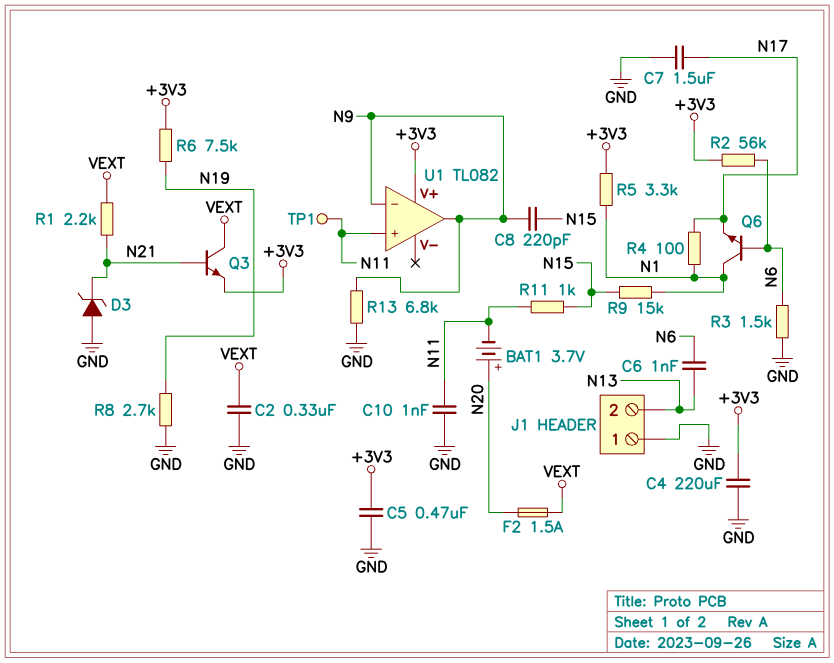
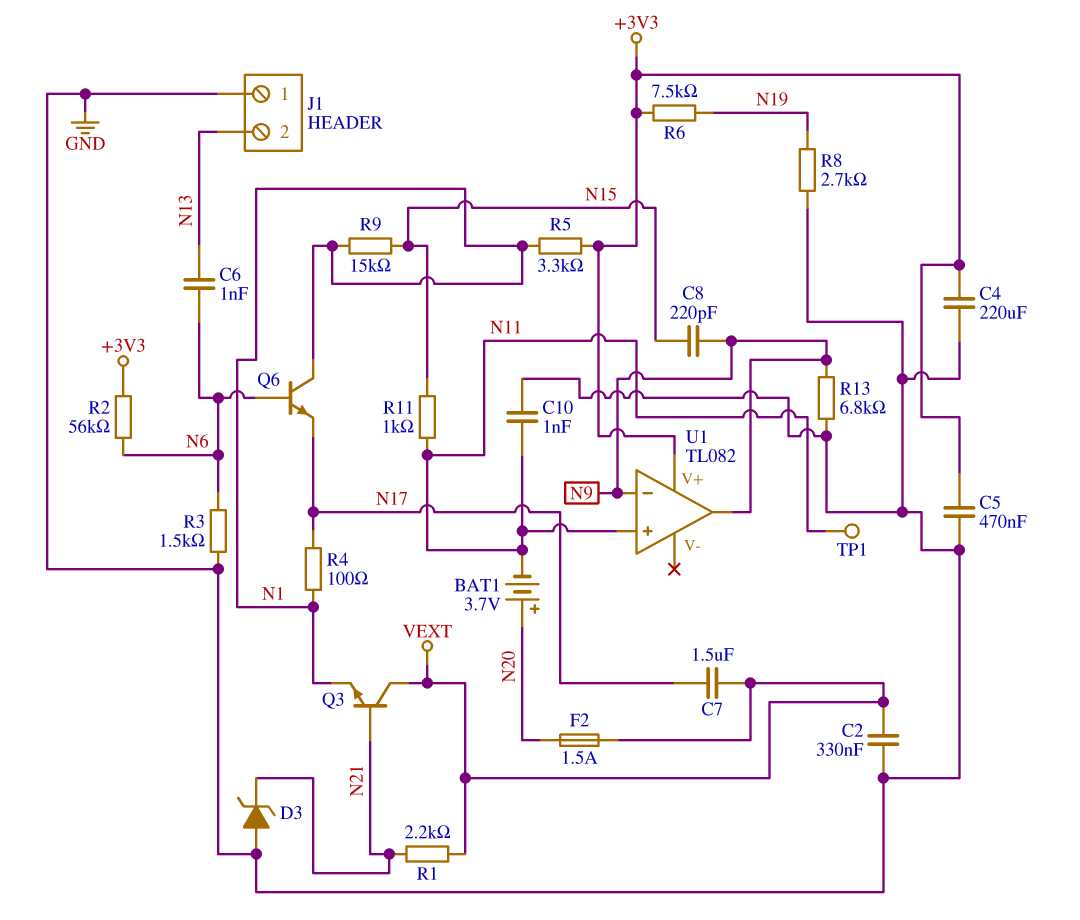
C7: 1.5uF (GND, N17) -> 1.5uF (N17, VEXT)
Q3: NPN (B N21, C VEXT, E +3V3) -> NPN (B N21, C VEXT, E N1)

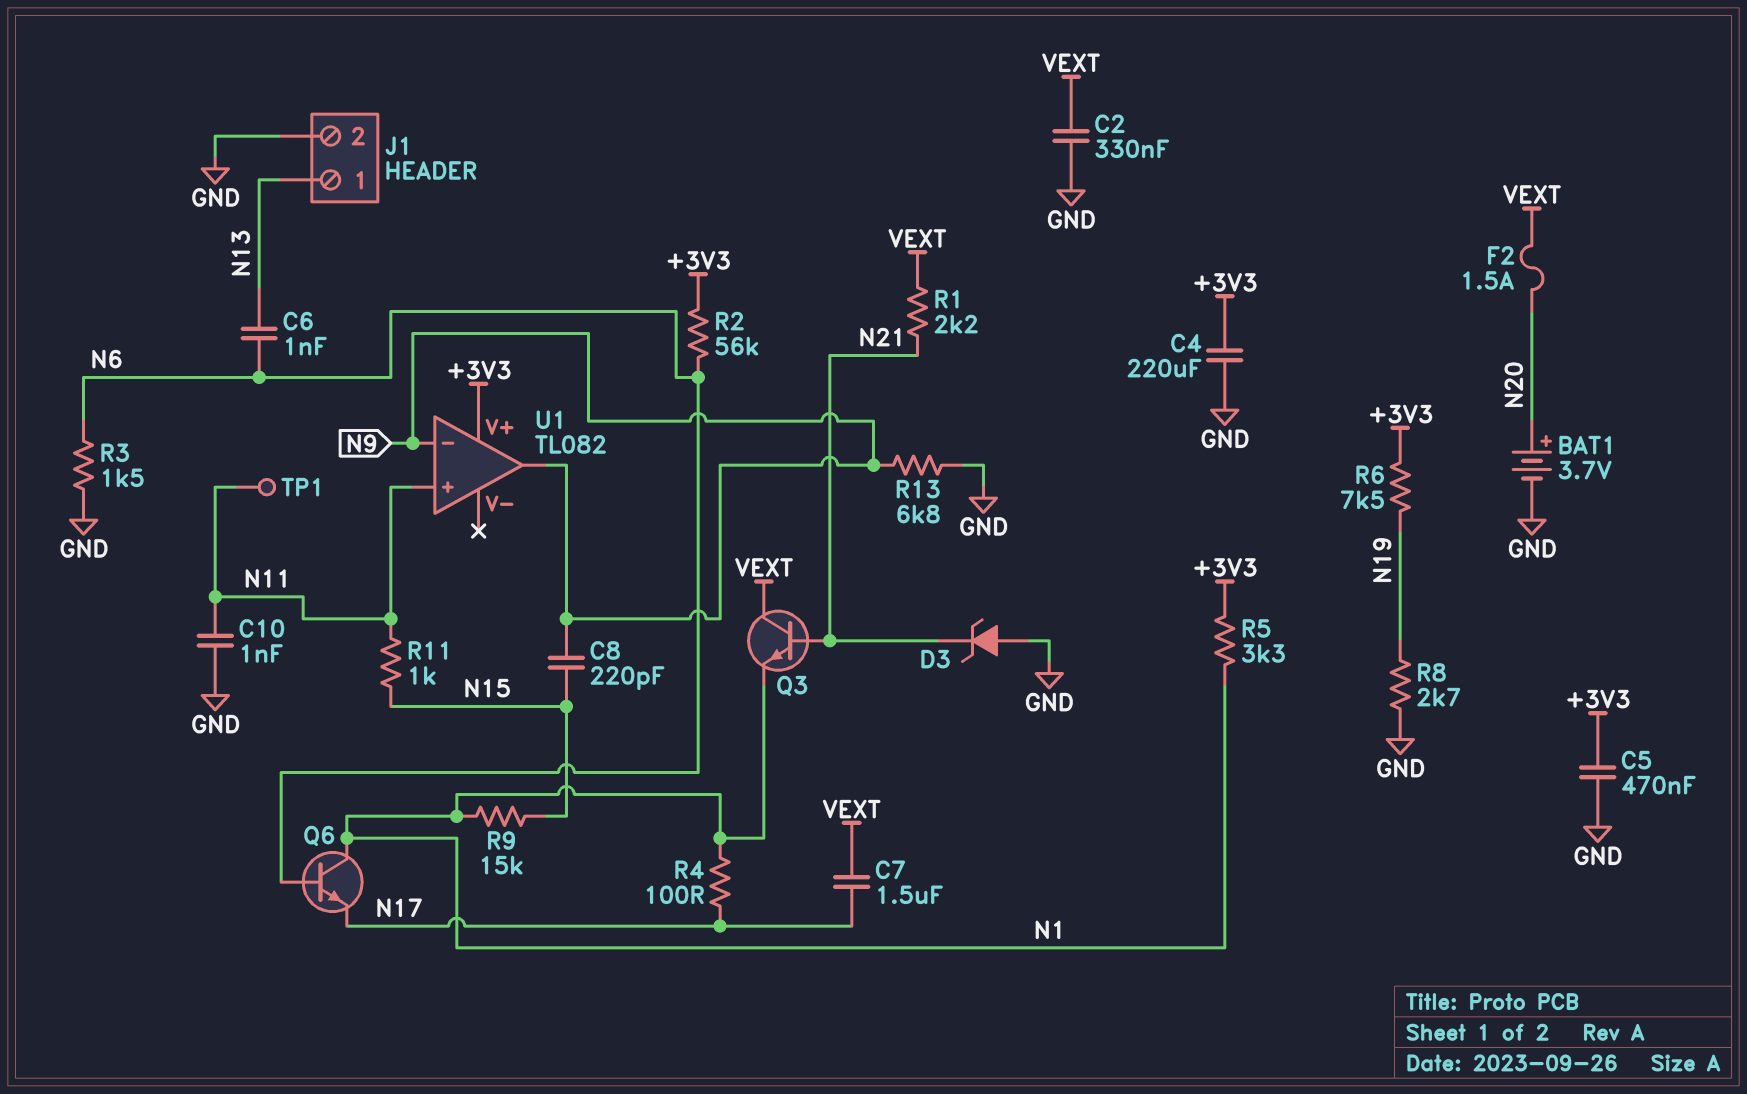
BAT1: 3.7V (plus N20, minus N11) -> 3.7V (plus N20, minus GND)
J1 pin 1: GND -> N13
J1 pin 2: N13 -> GND

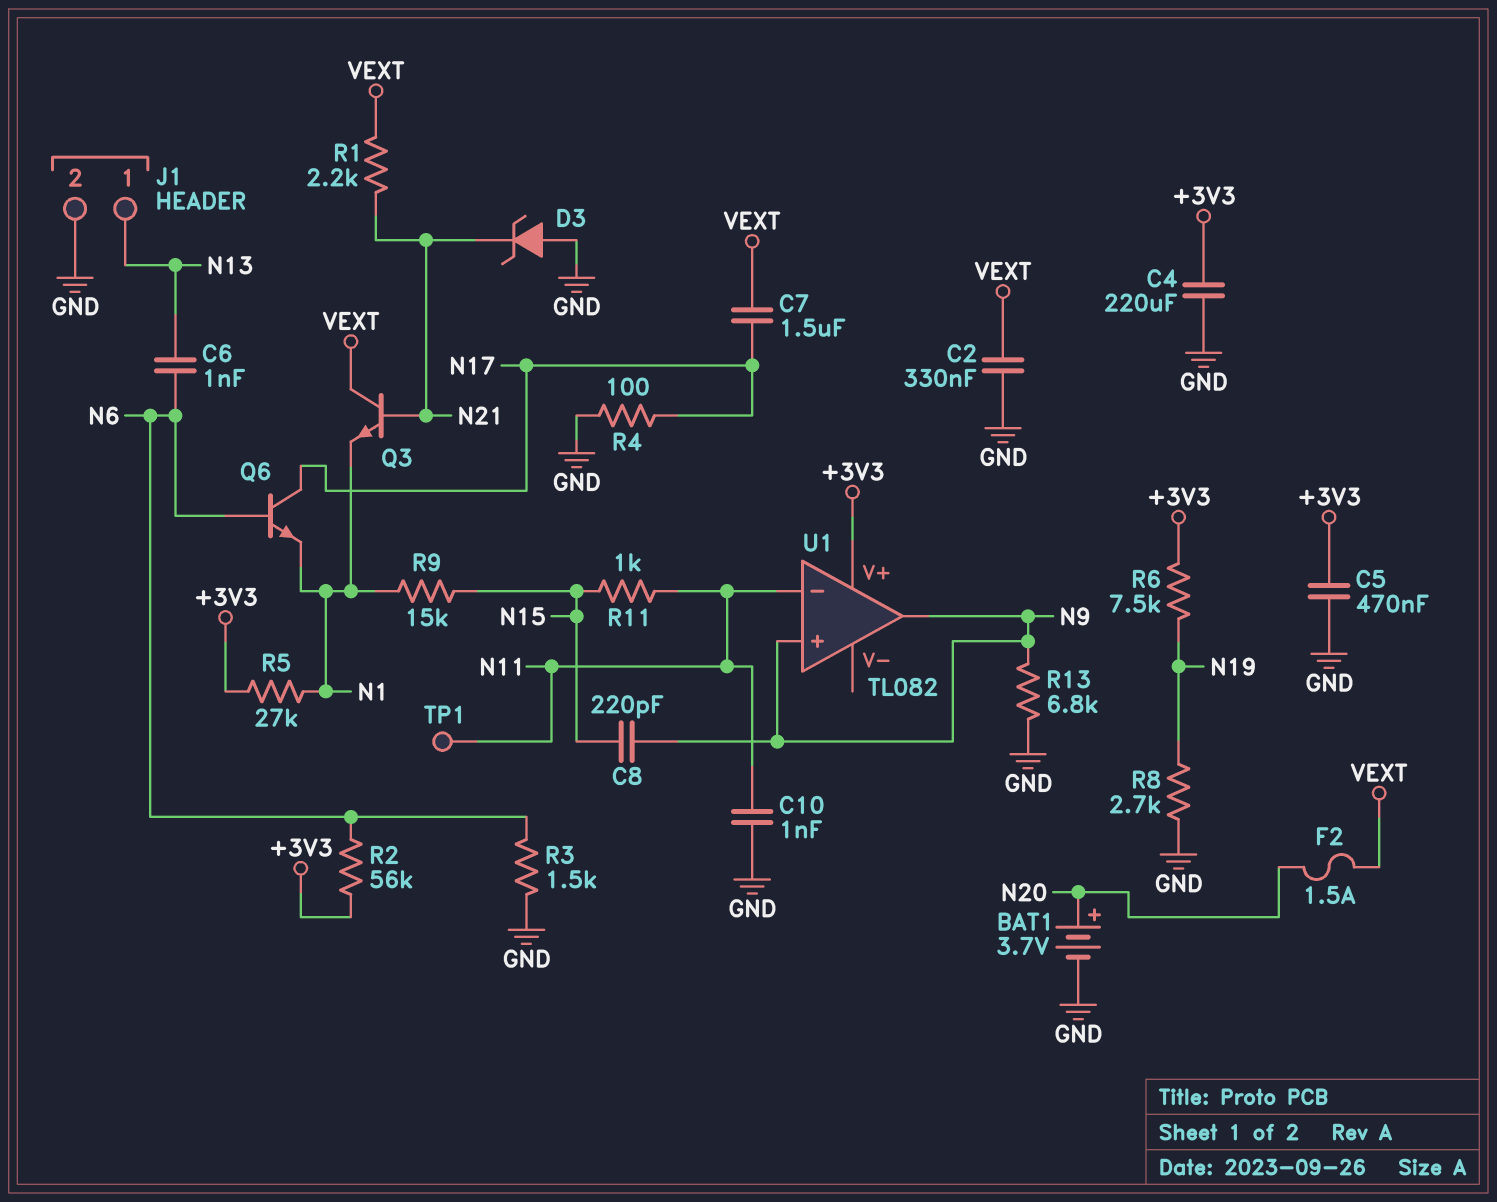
Q6: NPN (B N6, C N1, E N17) -> NPN (B N6, C N17, E N1)
R4: 100 (N1, N17) -> 100 (GND, N17)
R5: 3.3k (+3V3, N1) -> 27k (+3V3, N1)
U1 pin in+: N11 -> N9
U1 pin in-: N9 -> N11

